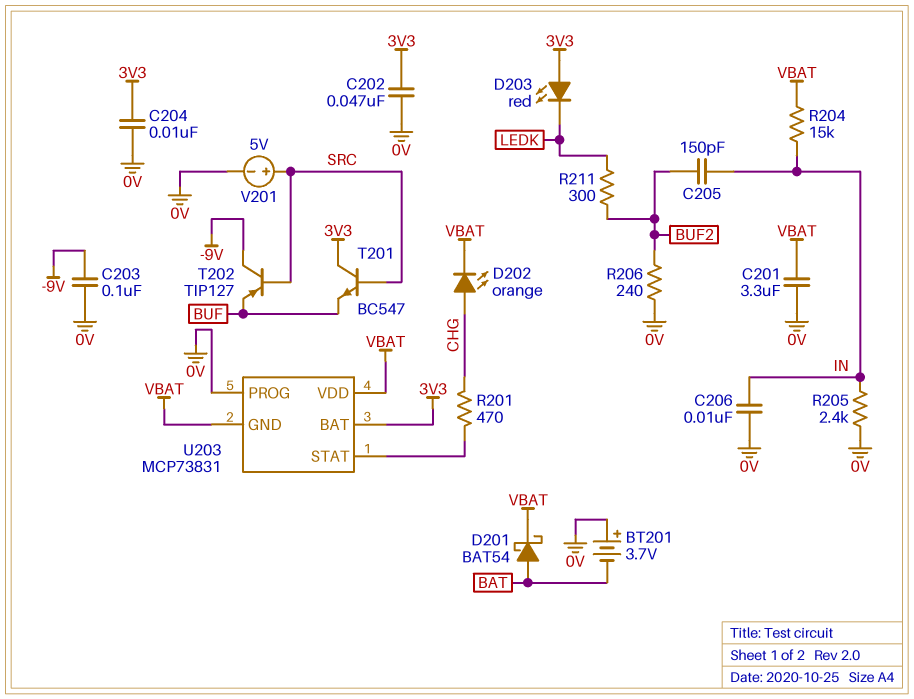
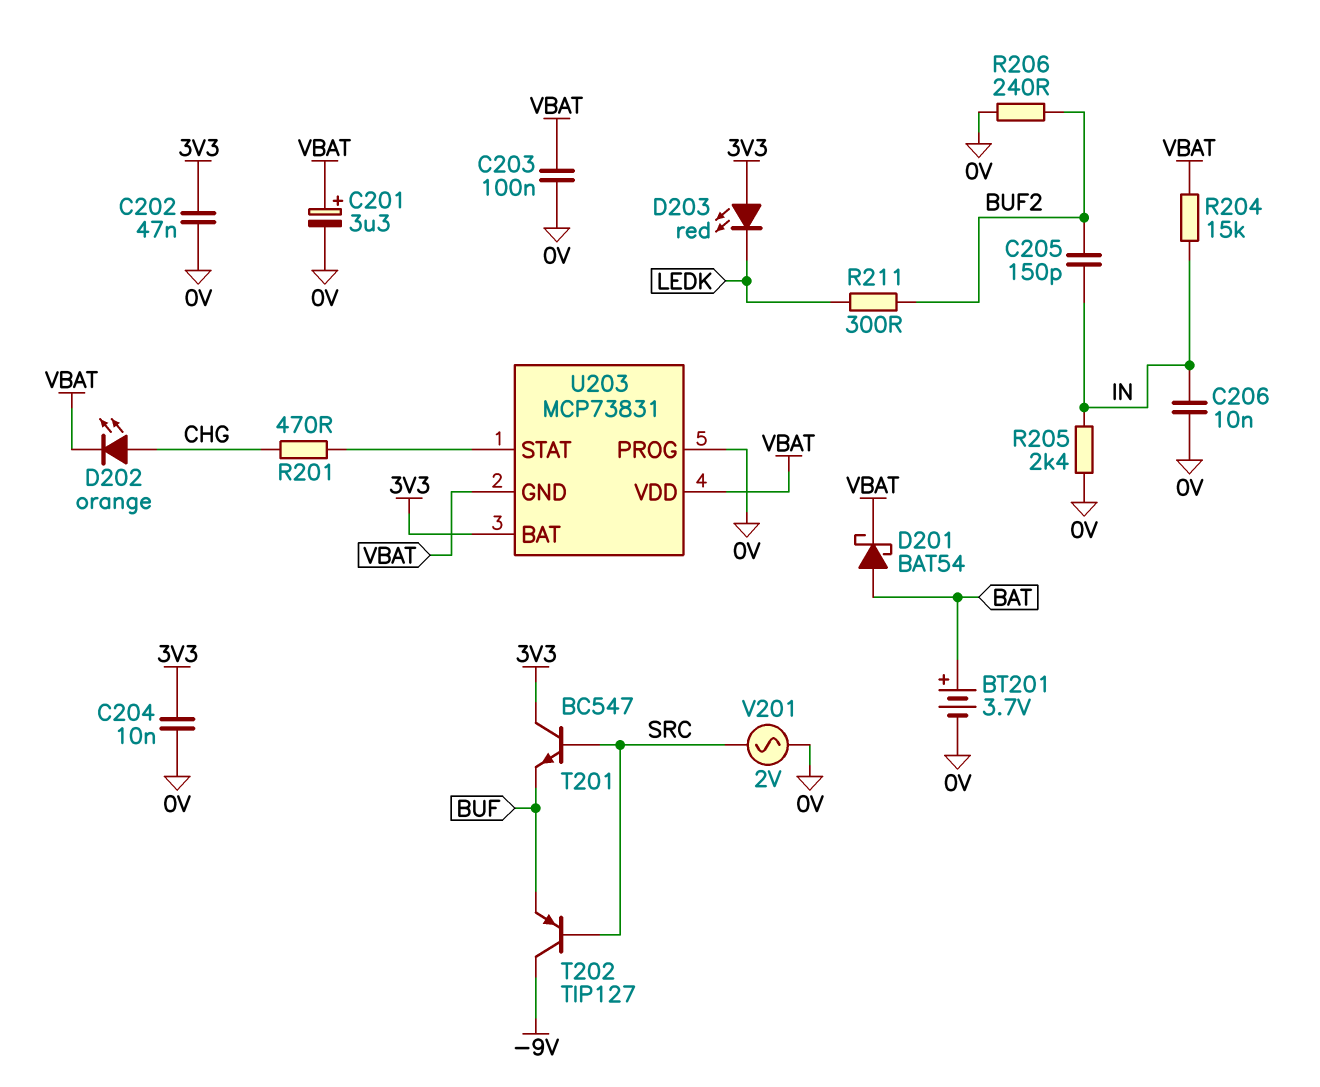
BT201: 3.7V (plus 0V, minus BAT) -> 3.7V (plus BAT, minus 0V)
C201: 3.3uF (0V, VBAT) -> 3.3uF (plus VBAT, minus 0V)
C203: 100nF (-9V, 0V) -> 100nF (0V, VBAT)
V201: 5V (plus SRC, minus 0V) -> AC 2V (0V, SRC)

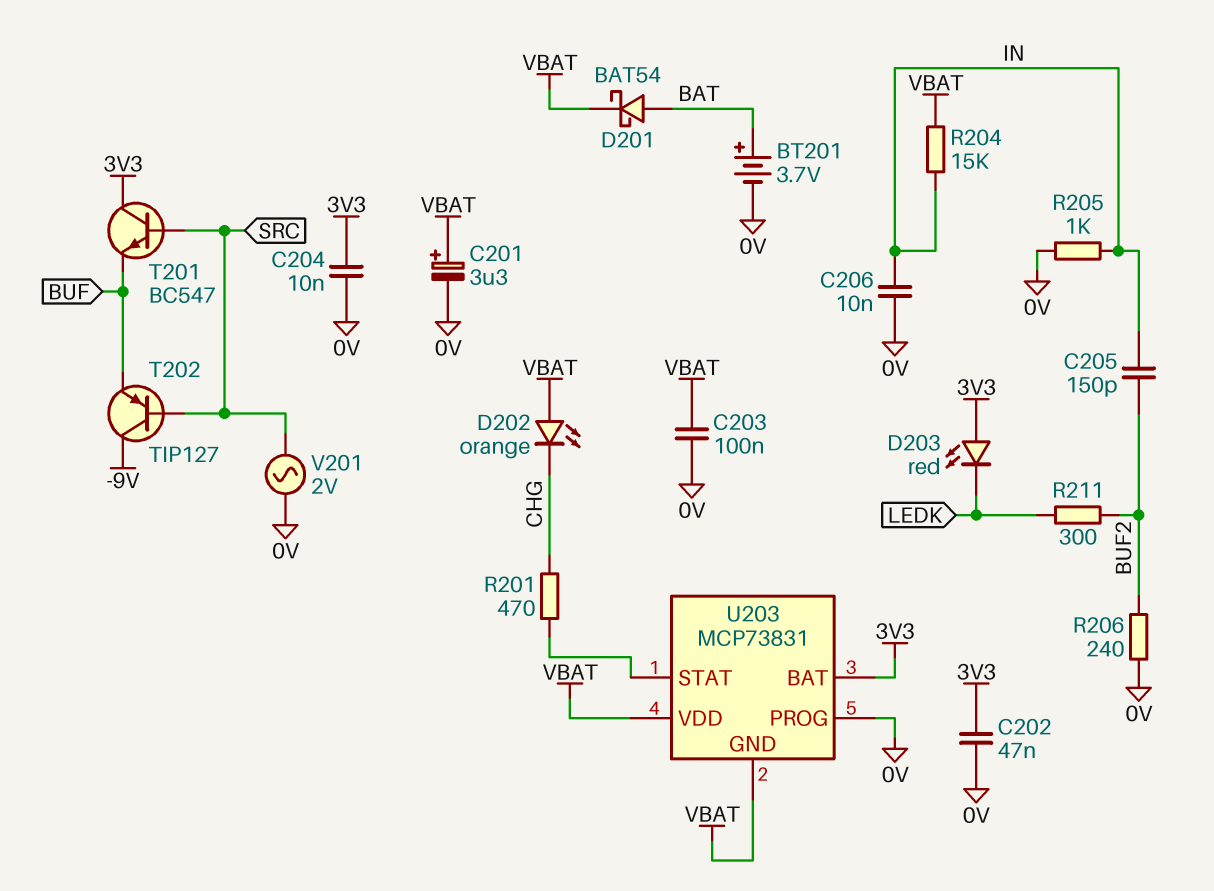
D202: LED orange (A CHG, K VBAT) -> LED orange (A VBAT, K CHG)
R205: 2.4k (0V, IN) -> 1k (0V, IN)

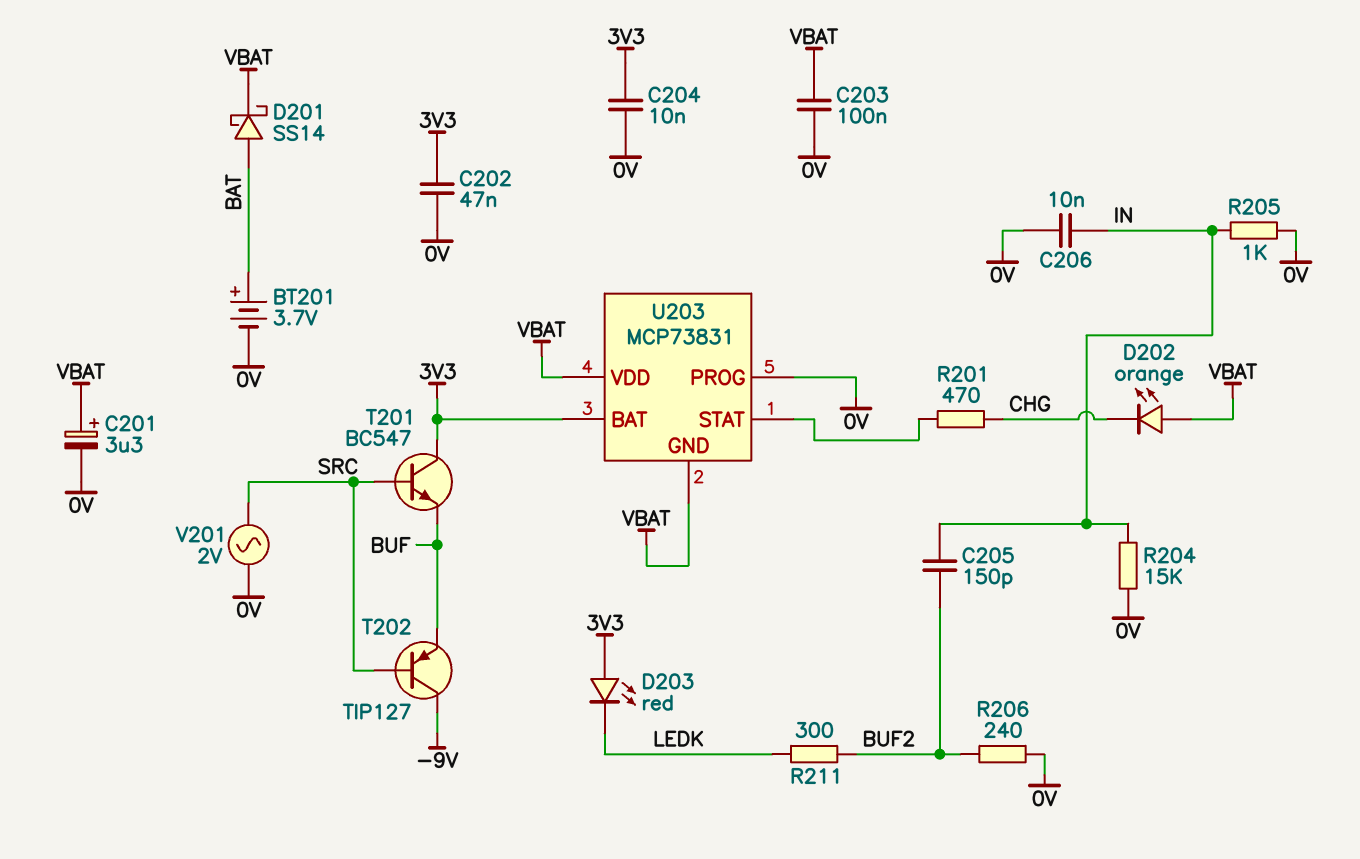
D201: schottky BAT54 (A BAT, K VBAT) -> schottky SS14 (A BAT, K VBAT)
R204: 15k (IN, VBAT) -> 15k (0V, IN)

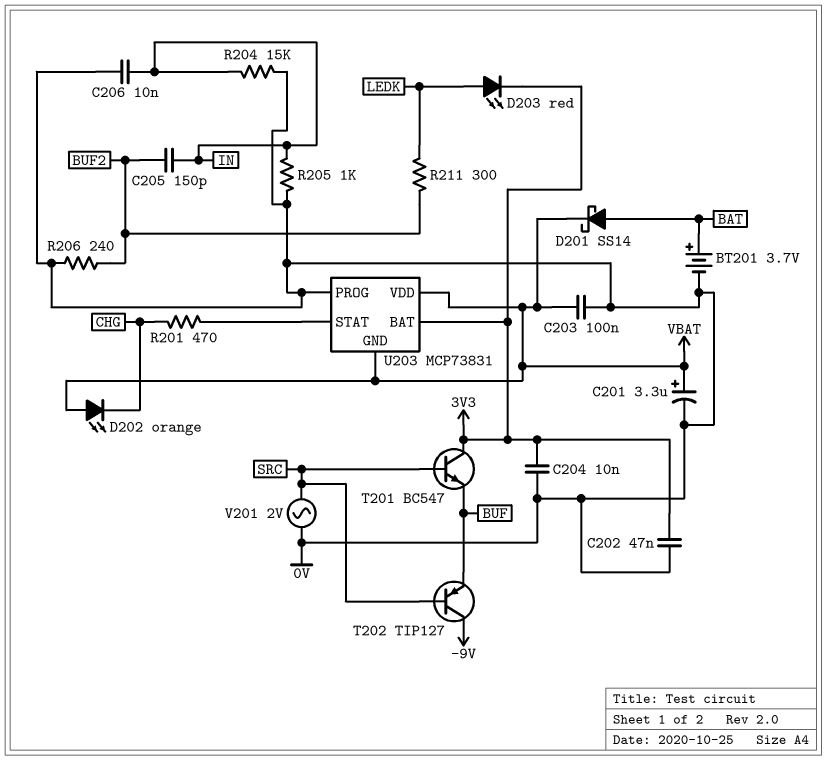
D203: LED red (A 3V3, K LEDK) -> LED red (A LEDK, K 3V3)

